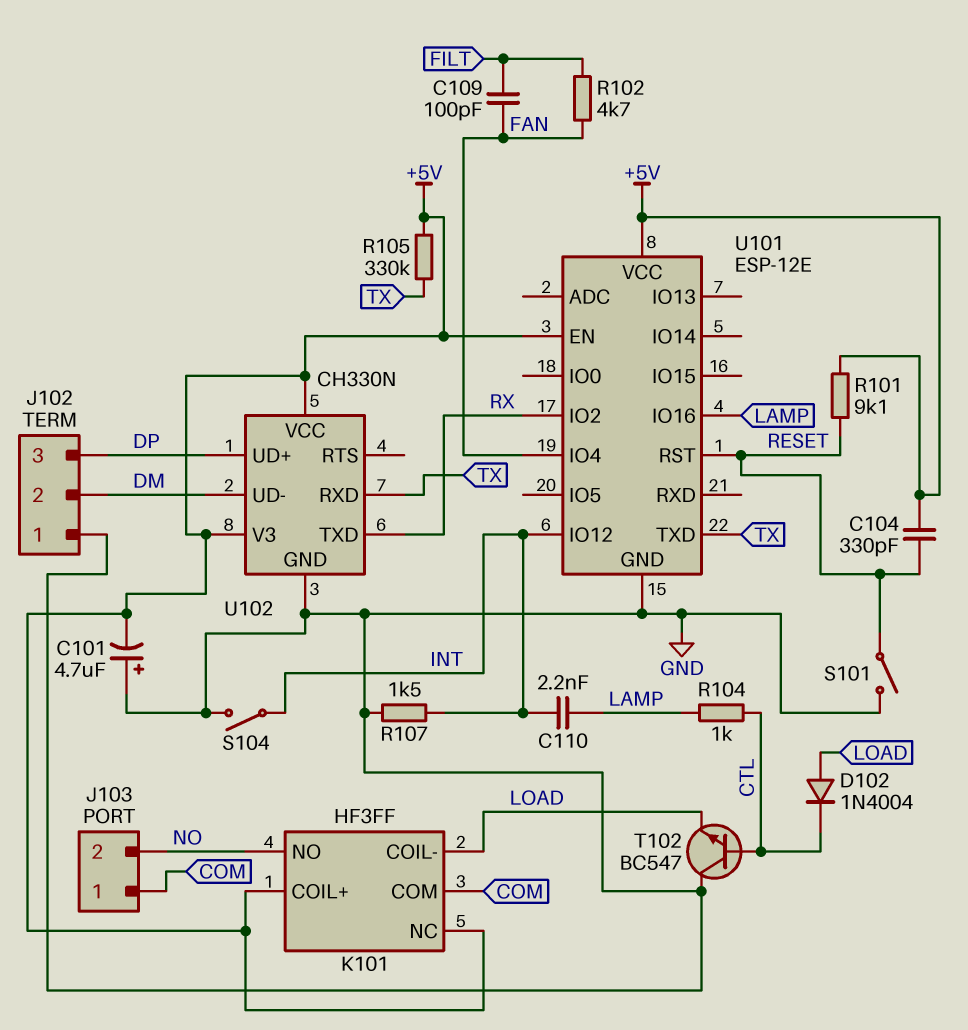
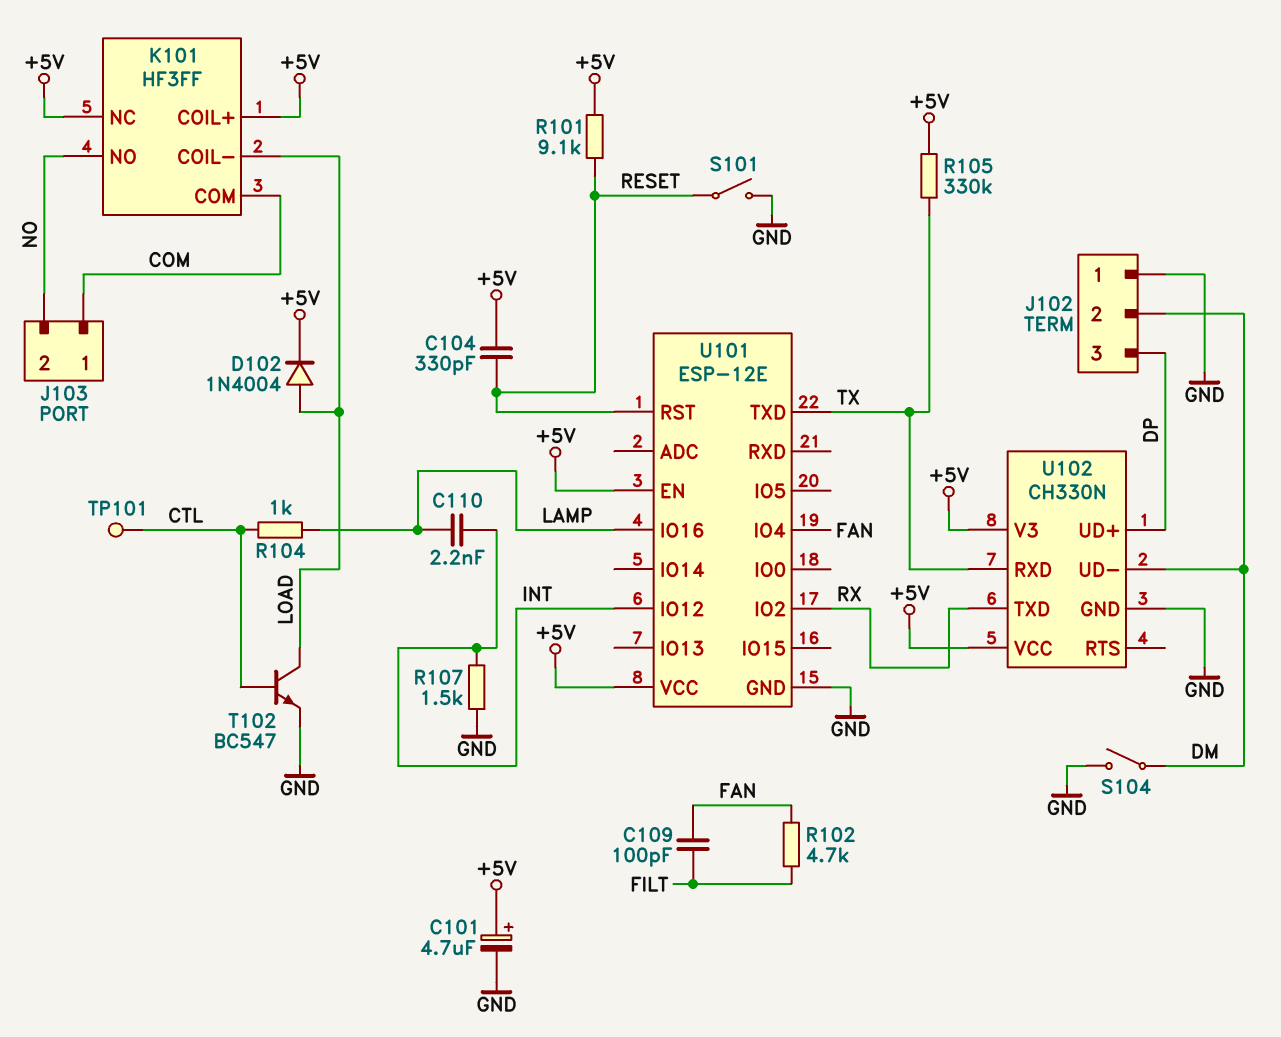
C101: 4.7uF (plus GND, minus +5V) -> 4.7uF (plus +5V, minus GND)
D102: diode 1N4004 (A LOAD, K CTL) -> diode 1N4004 (A LOAD, K +5V)
S104: switch (GND, INT) -> switch (DM, GND)
T102: NPN BC547 (B CTL, C GND, E LOAD) -> NPN BC547 (B CTL, C LOAD, E GND)
TP101: none -> test point (CTL)

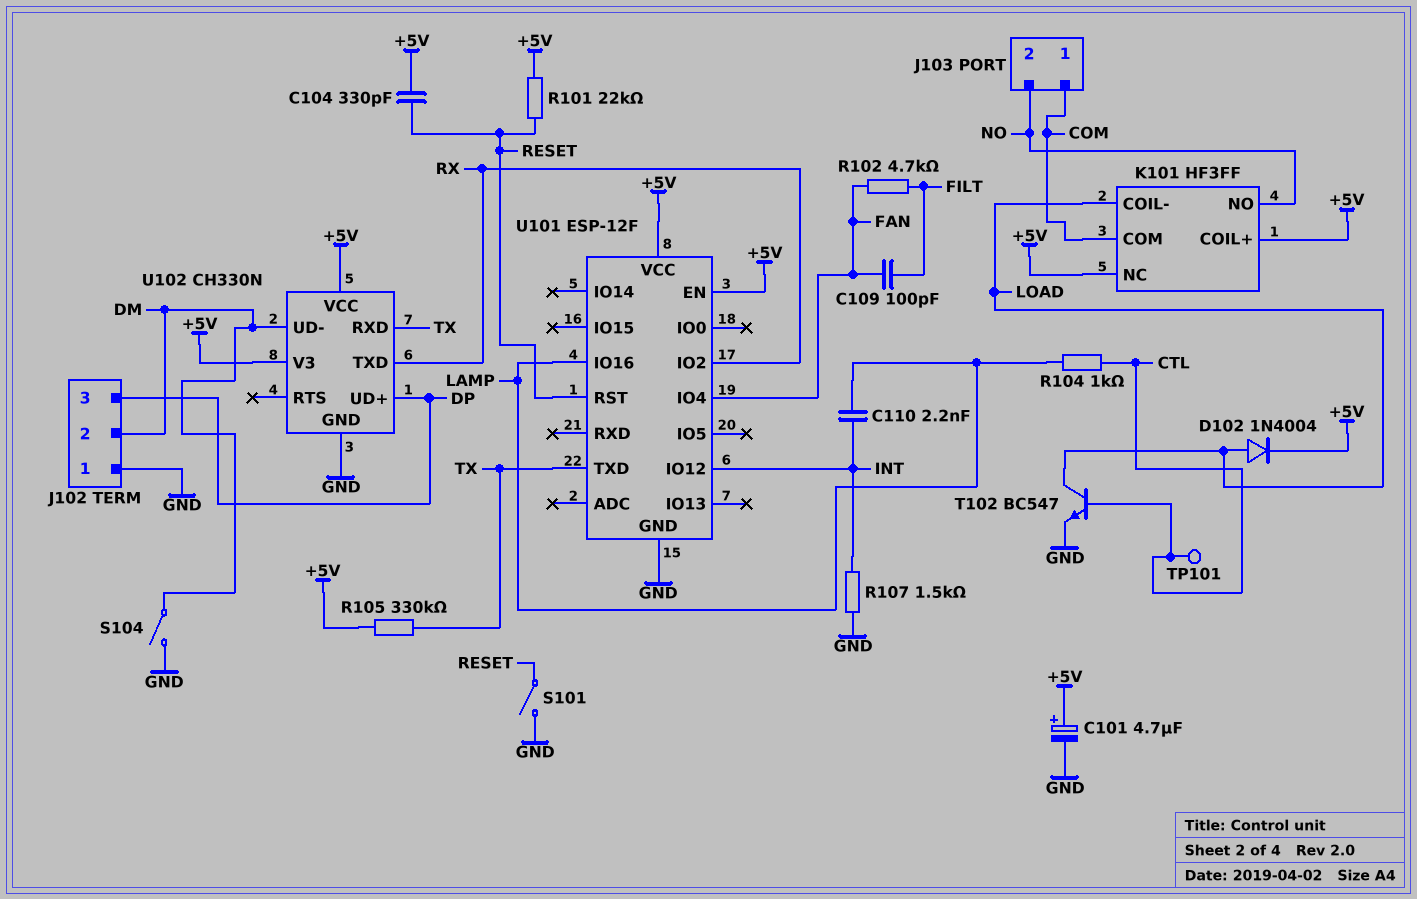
R101: 9.1k (+5V, RESET) -> 22k (+5V, RESET)
U101: ESP-12E -> ESP-12F

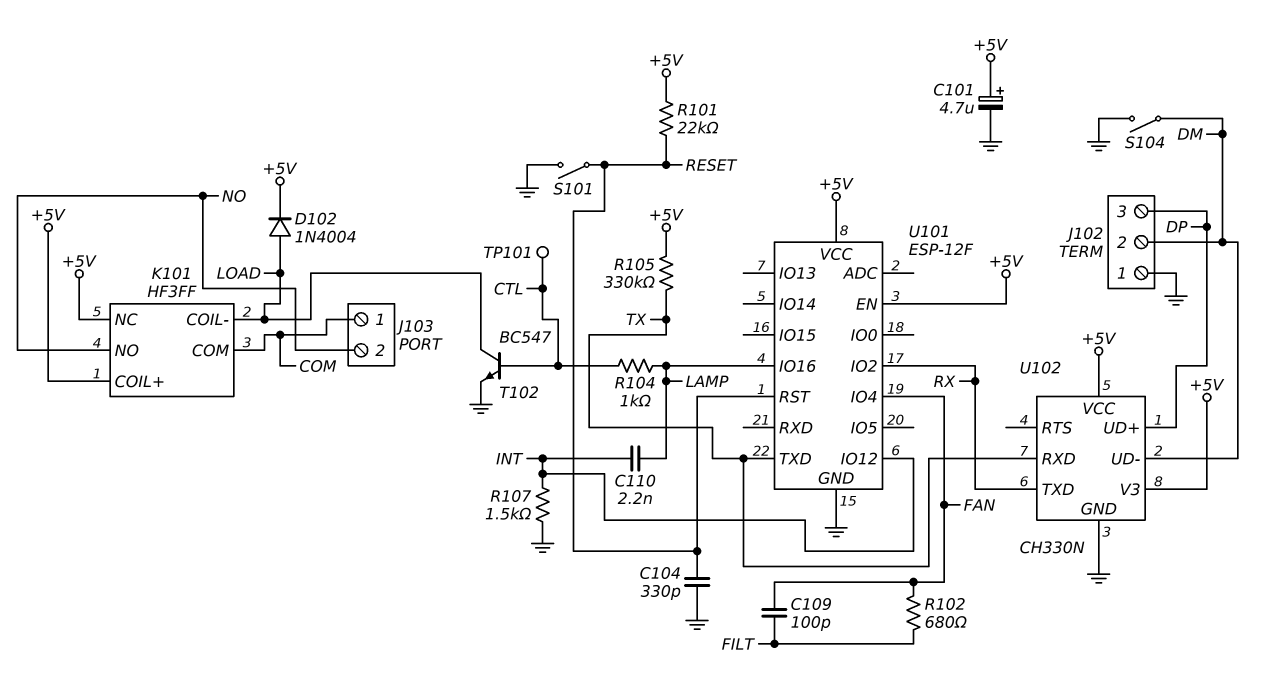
C104: 330pF (+5V, RESET) -> 330pF (GND, RESET)
R102: 4.7k (FAN, FILT) -> 680 (FAN, FILT)

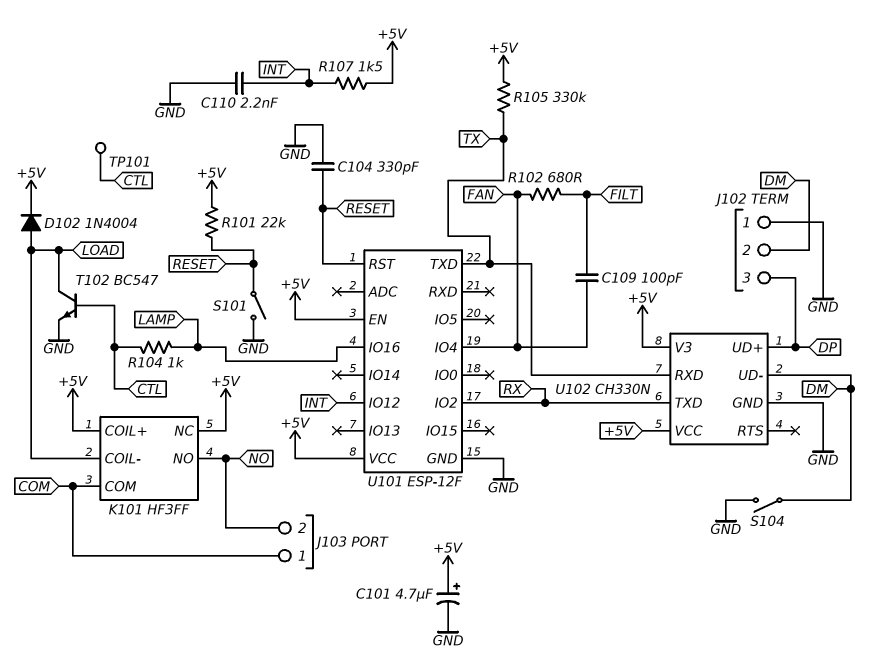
C110: 2.2nF (INT, LAMP) -> 2.2nF (GND, INT)
R107: 1.5k (GND, INT) -> 1.5k (+5V, INT)

